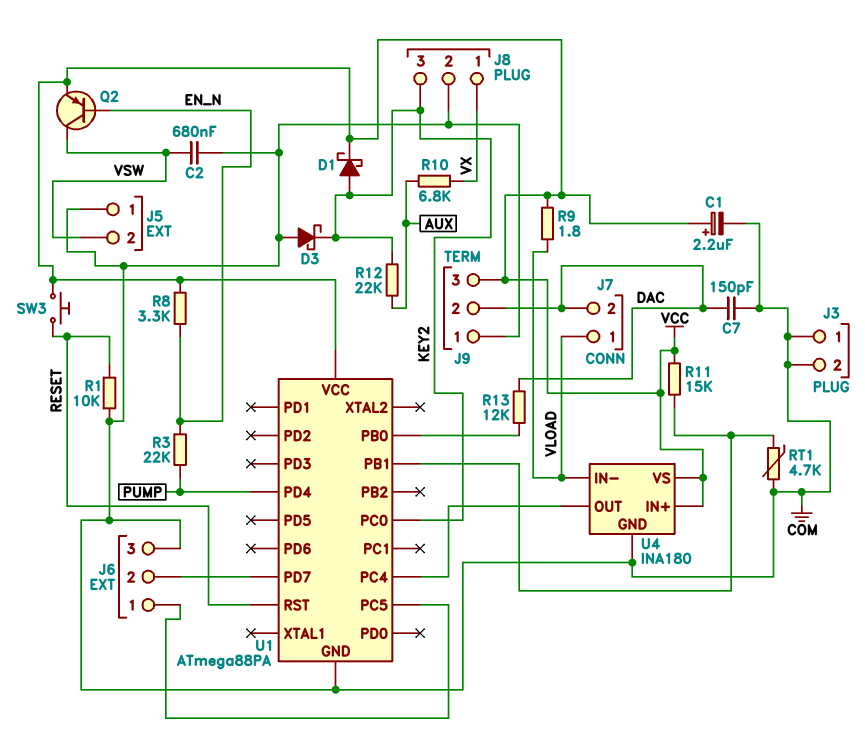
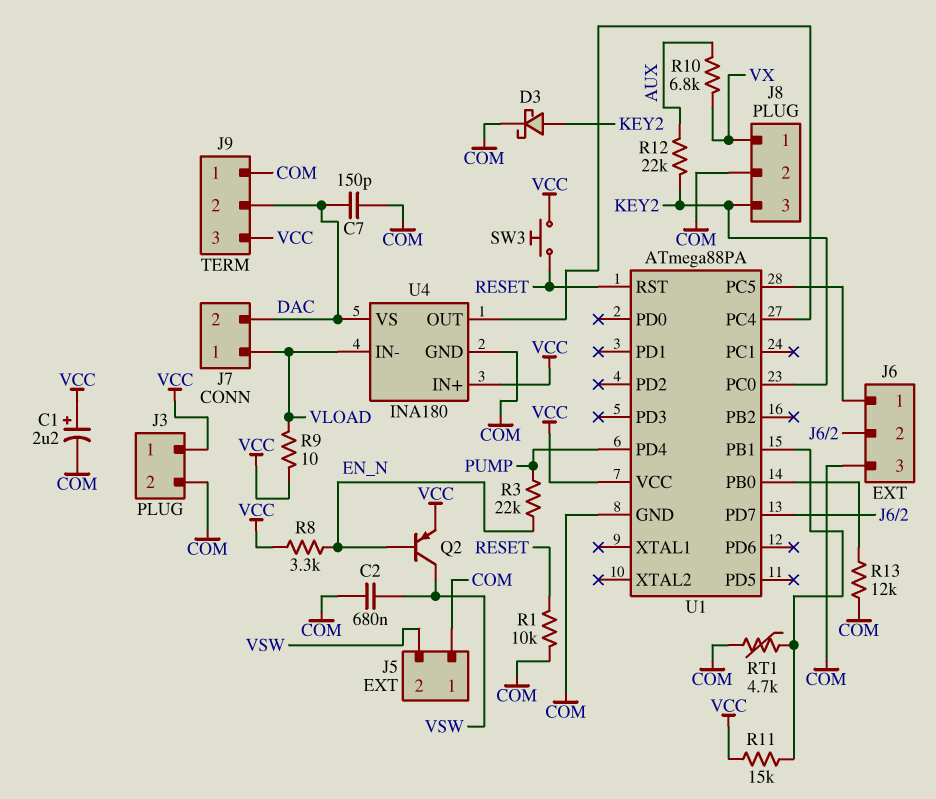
D1: schottky (A KEY2, K VCC) -> none
D3: schottky (A COM, K KEY2) -> schottky (A KEY2, K COM)
J3 pin 1: COM -> VCC
R9: 1.8 (VCC, VLOAD) -> 10 (VCC, VLOAD)
R13: 12k (DAC, U1/PB0) -> 12k (COM, U1/PB0)
U4 pin VS: VCC -> DAC

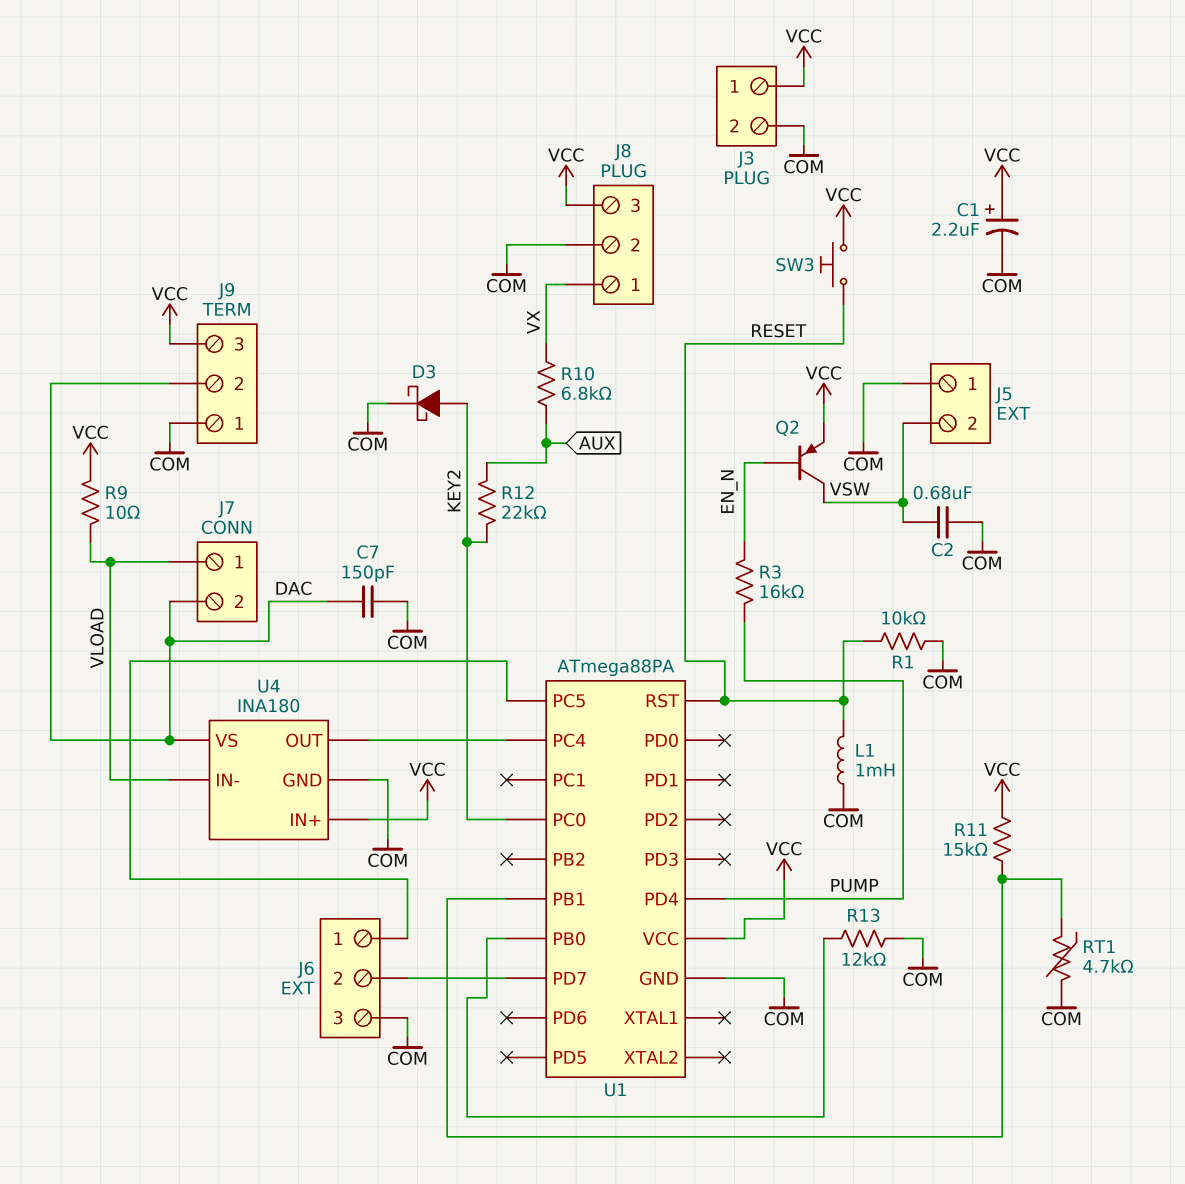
J8 pin 3: KEY2 -> VCC
L1: none -> 1mH (COM, RESET)
R3: 22k (EN_N, PUMP) -> 16k (EN_N, PUMP)
R8: 3.3k (EN_N, VCC) -> none

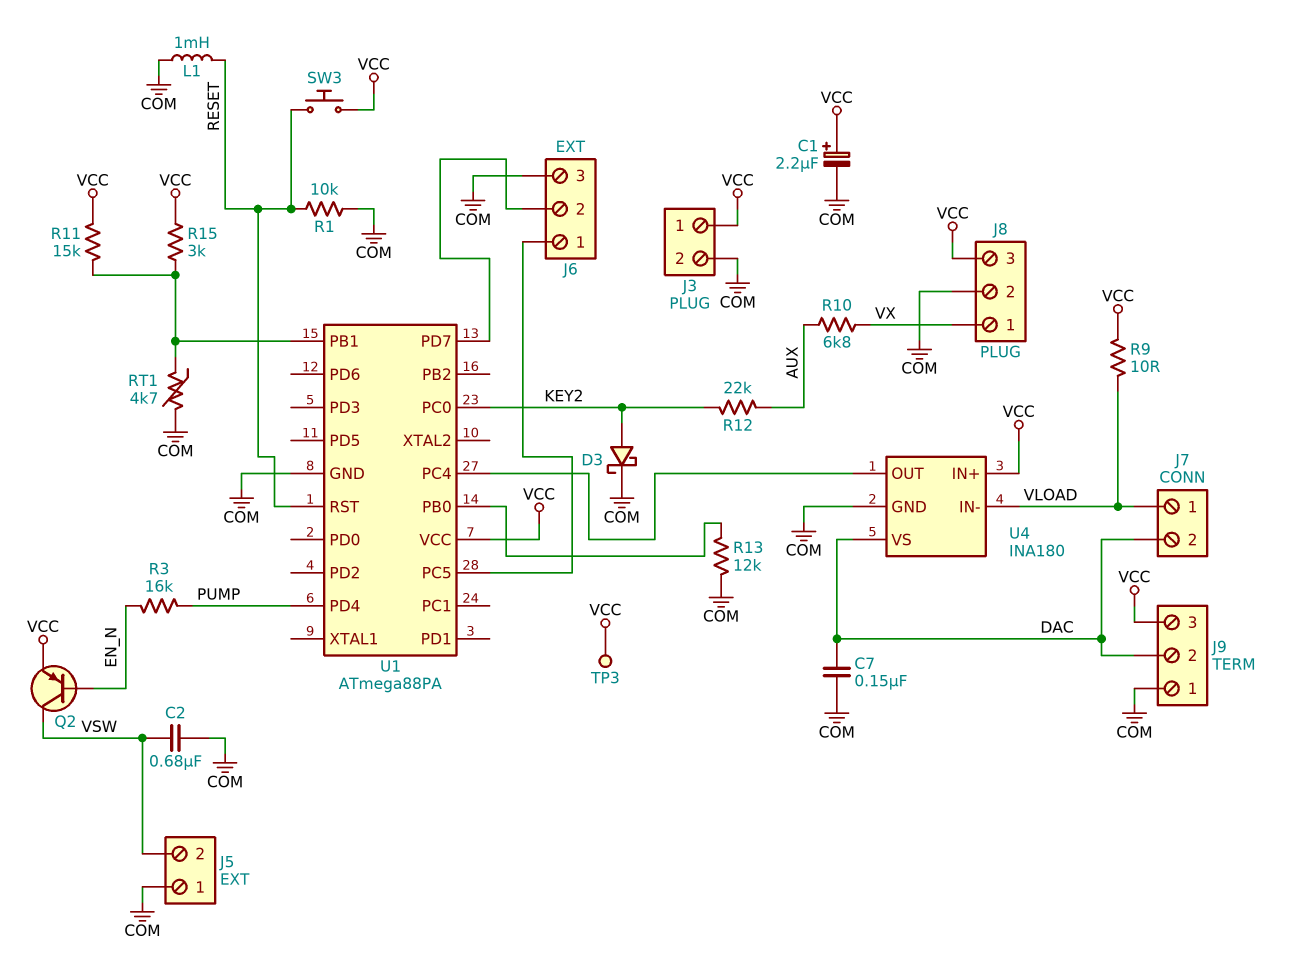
C7: 150pF (COM, DAC) -> 150nF (COM, DAC)
R15: none -> 3k (U1/PB1, VCC)
TP3: none -> test point (VCC)

